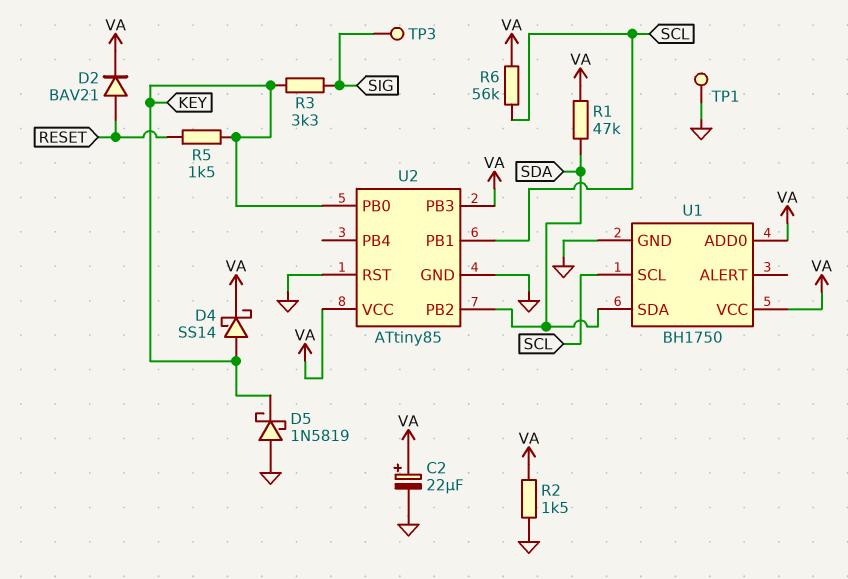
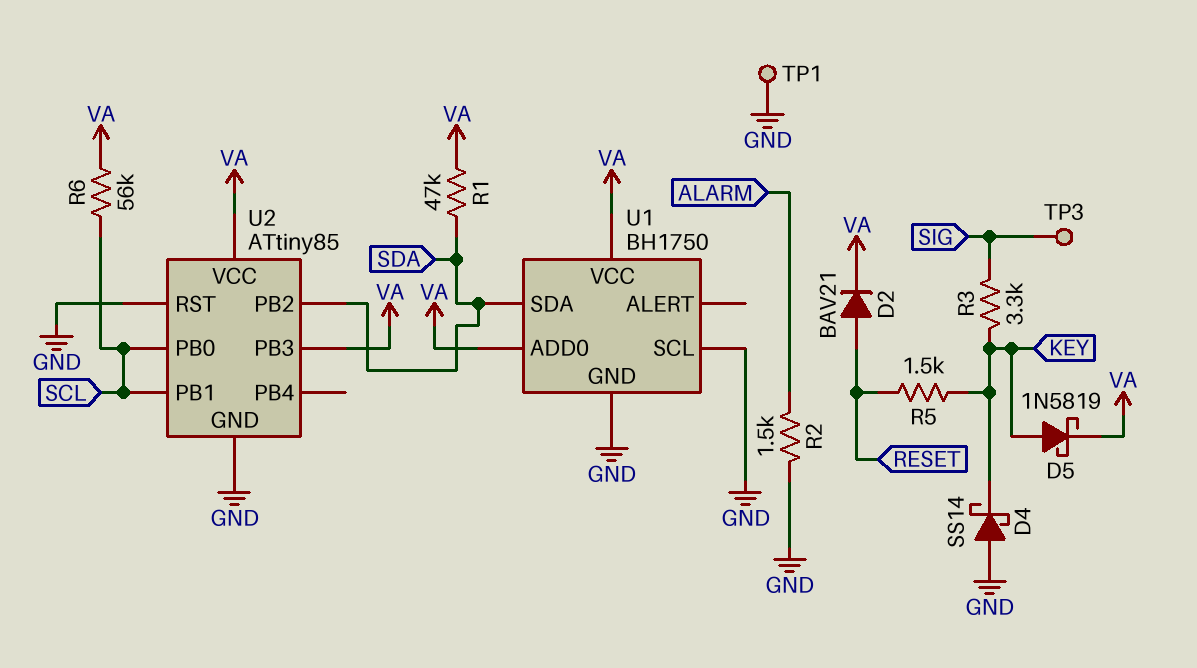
C2: 22uF (plus VA, minus GND) -> none
D4: schottky SS14 (A KEY, K VA) -> schottky SS14 (A GND, K KEY)
D5: schottky 1N5819 (A GND, K KEY) -> schottky 1N5819 (A KEY, K VA)
R2: 1.5k (GND, VA) -> 1.5k (ALARM, GND)
U1 pin SCL: SCL -> GND
U2 pin PB0: KEY -> SCL

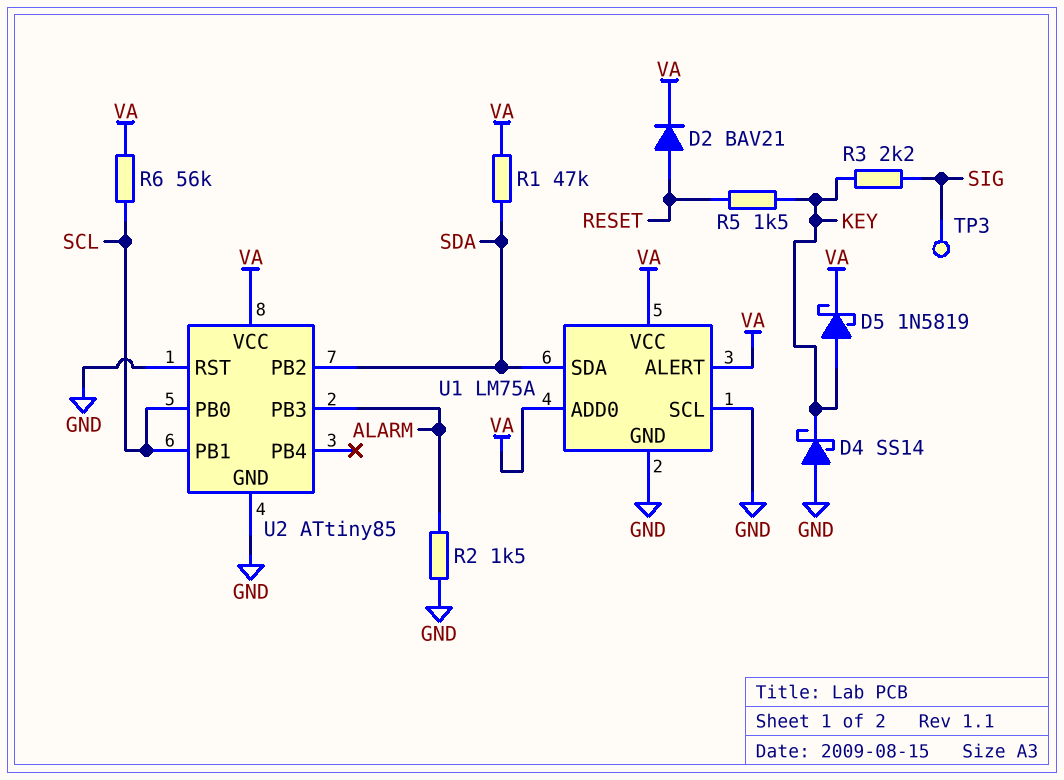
R3: 3.3k (KEY, SIG) -> 2.2k (KEY, SIG)
TP1: test point (GND) -> none
U1: BH1750 -> LM75A
U1 pin ALERT: none -> VA
U2 pin PB3: VA -> ALARM

